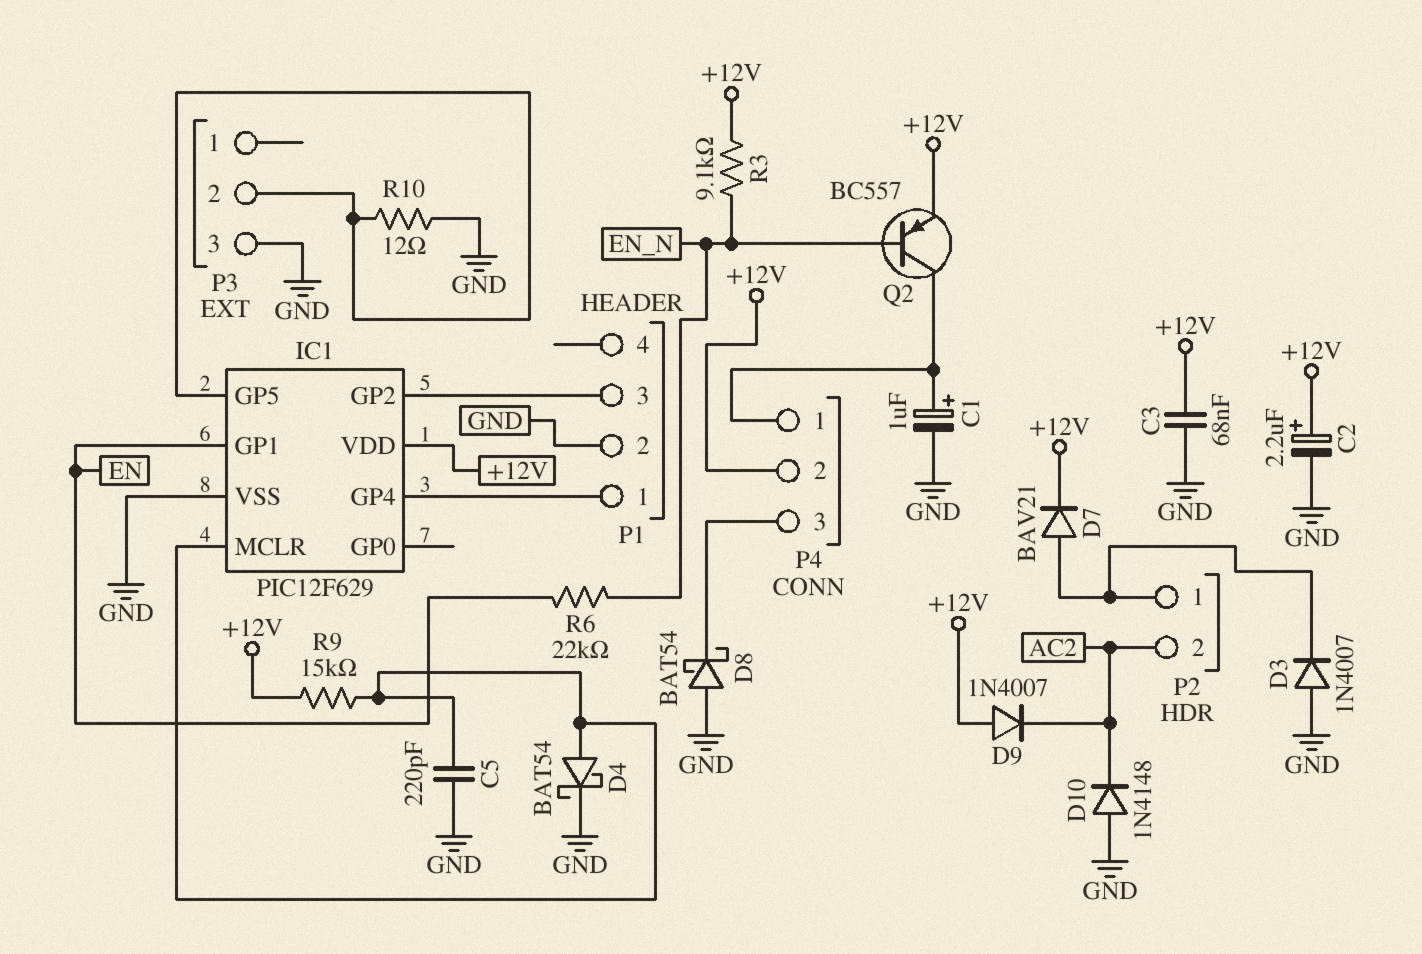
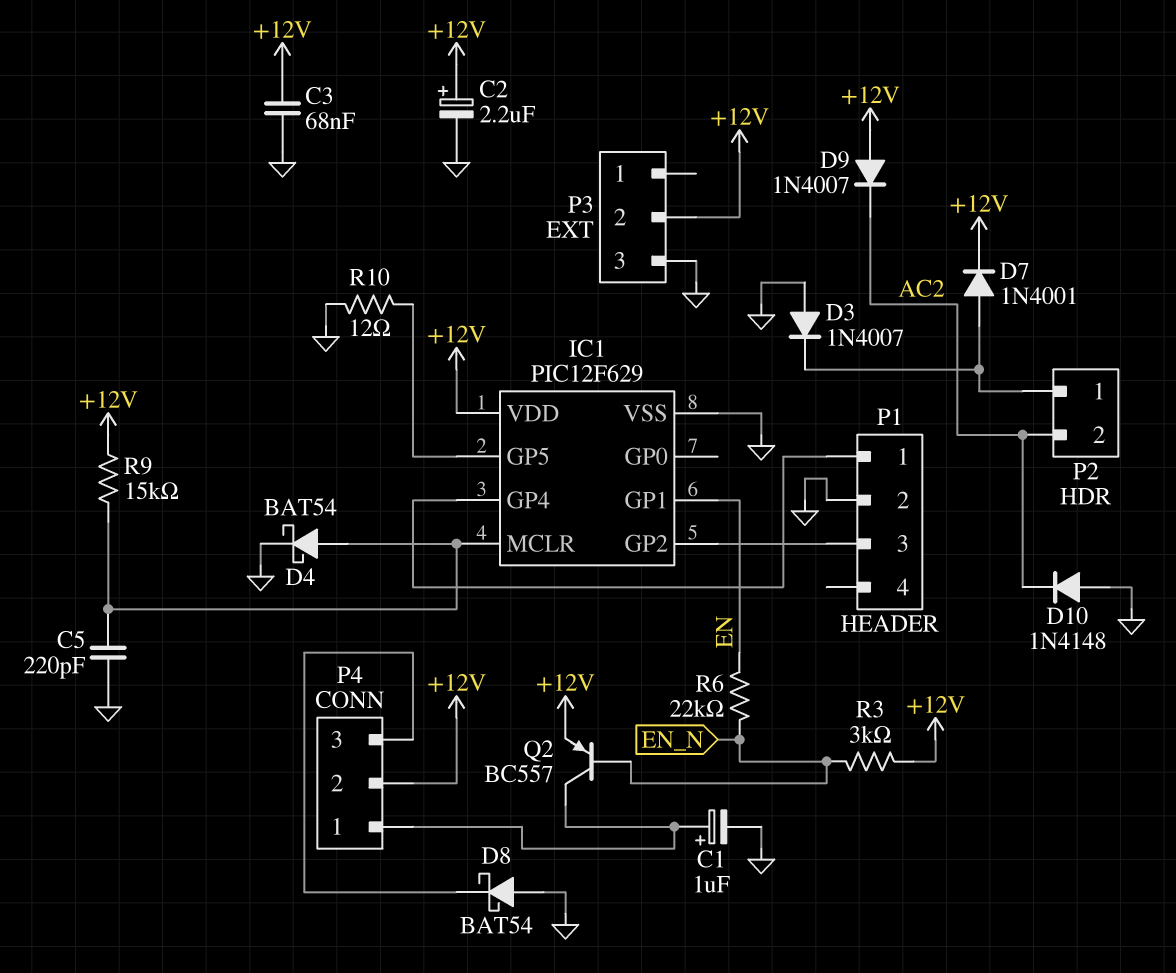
D7: diode BAV21 (A P2/1, K +12V) -> diode 1N4001 (A P2/1, K +12V)
P3 pin 2: IC1/GP5 -> +12V
R3: 9.1k (+12V, EN_N) -> 3k (+12V, EN_N)

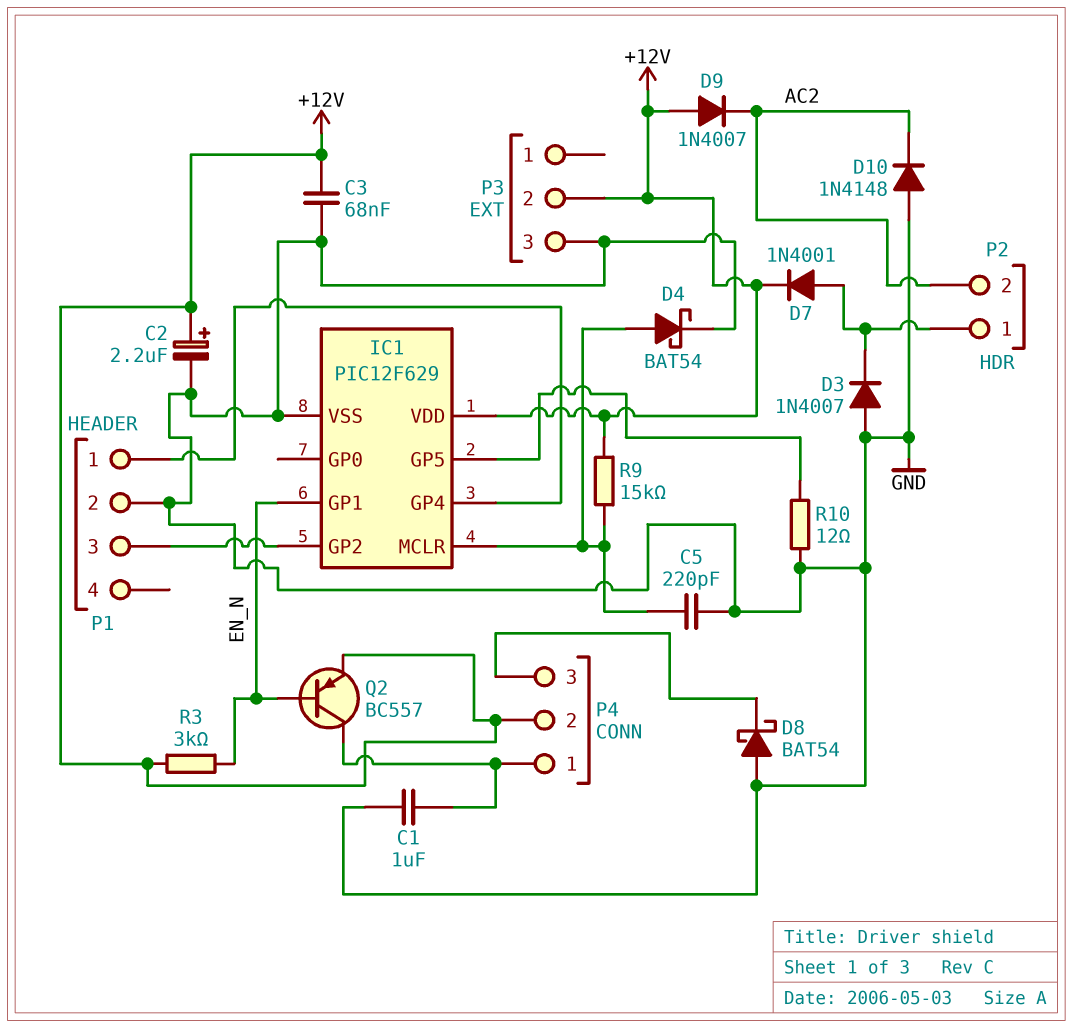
C1: 1uF (plus P4/1, minus GND) -> 1uF (GND, P4/1)
IC1 pin GP1: EN -> EN_N
R6: 22k (EN, EN_N) -> none

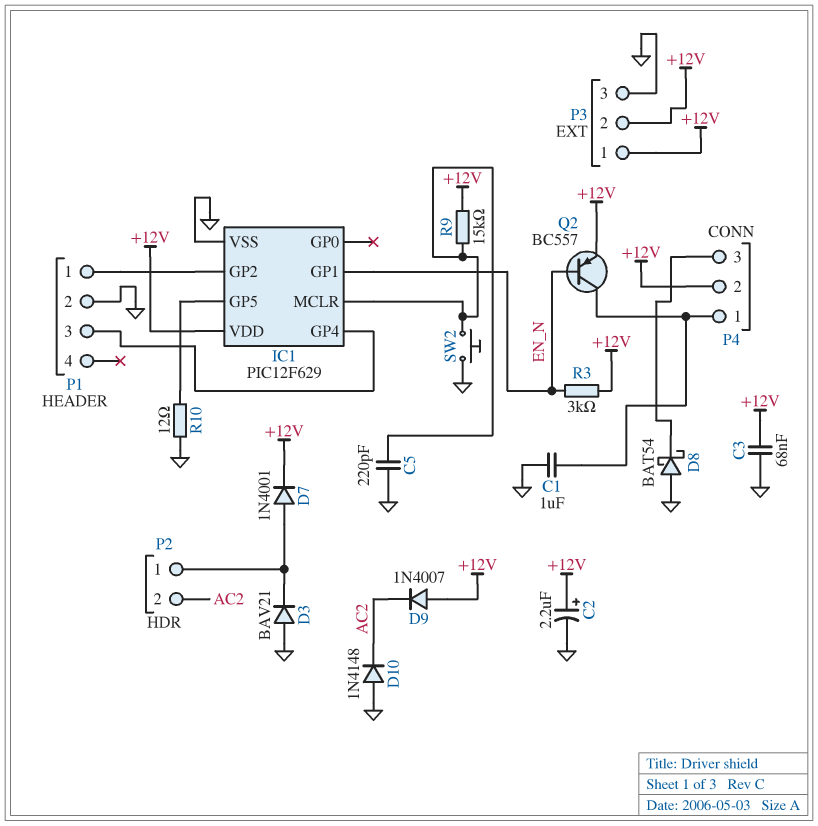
D3: diode 1N4007 (A GND, K P2/1) -> diode BAV21 (A GND, K P2/1)
D4: schottky BAT54 (A IC1/MCLR, K GND) -> none
P1 pin 1: IC1/GP4 -> IC1/GP2
P1 pin 3: IC1/GP2 -> IC1/GP4
P3 pin 1: none -> +12V
SW2: none -> button (GND, IC1/MCLR)

